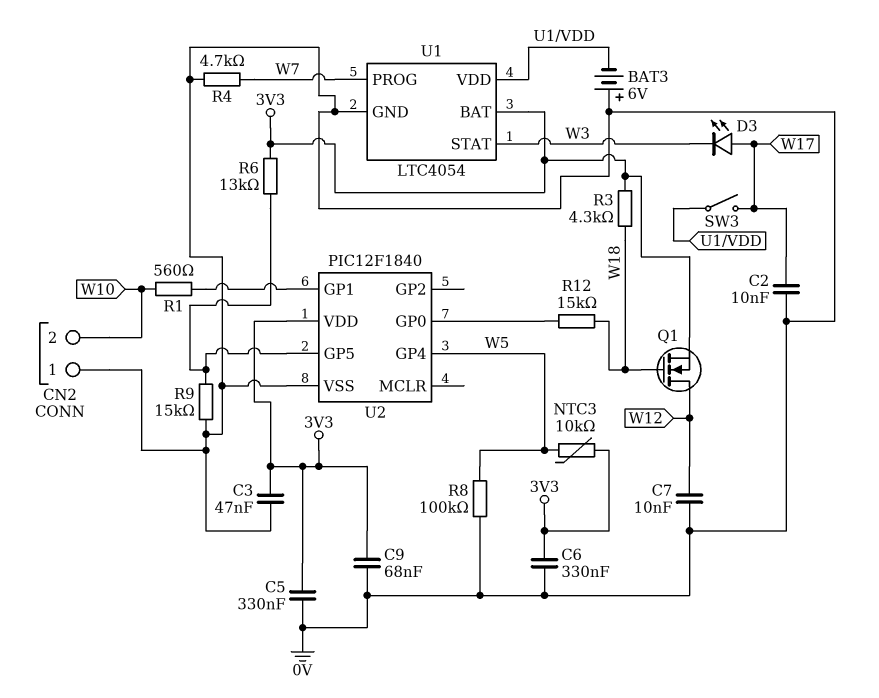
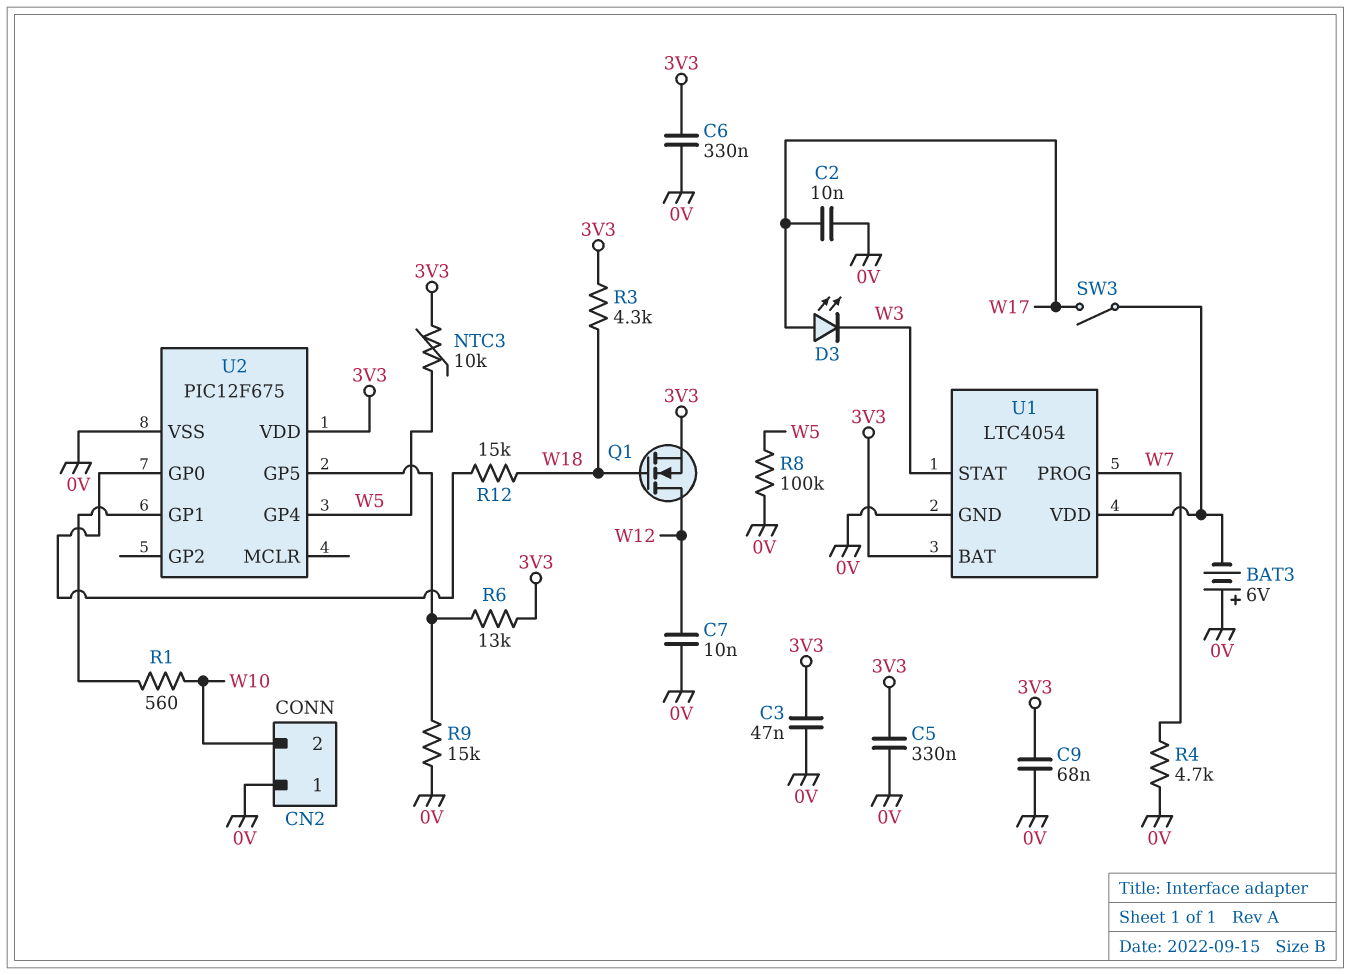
U2: PIC12F1840 -> PIC12F675

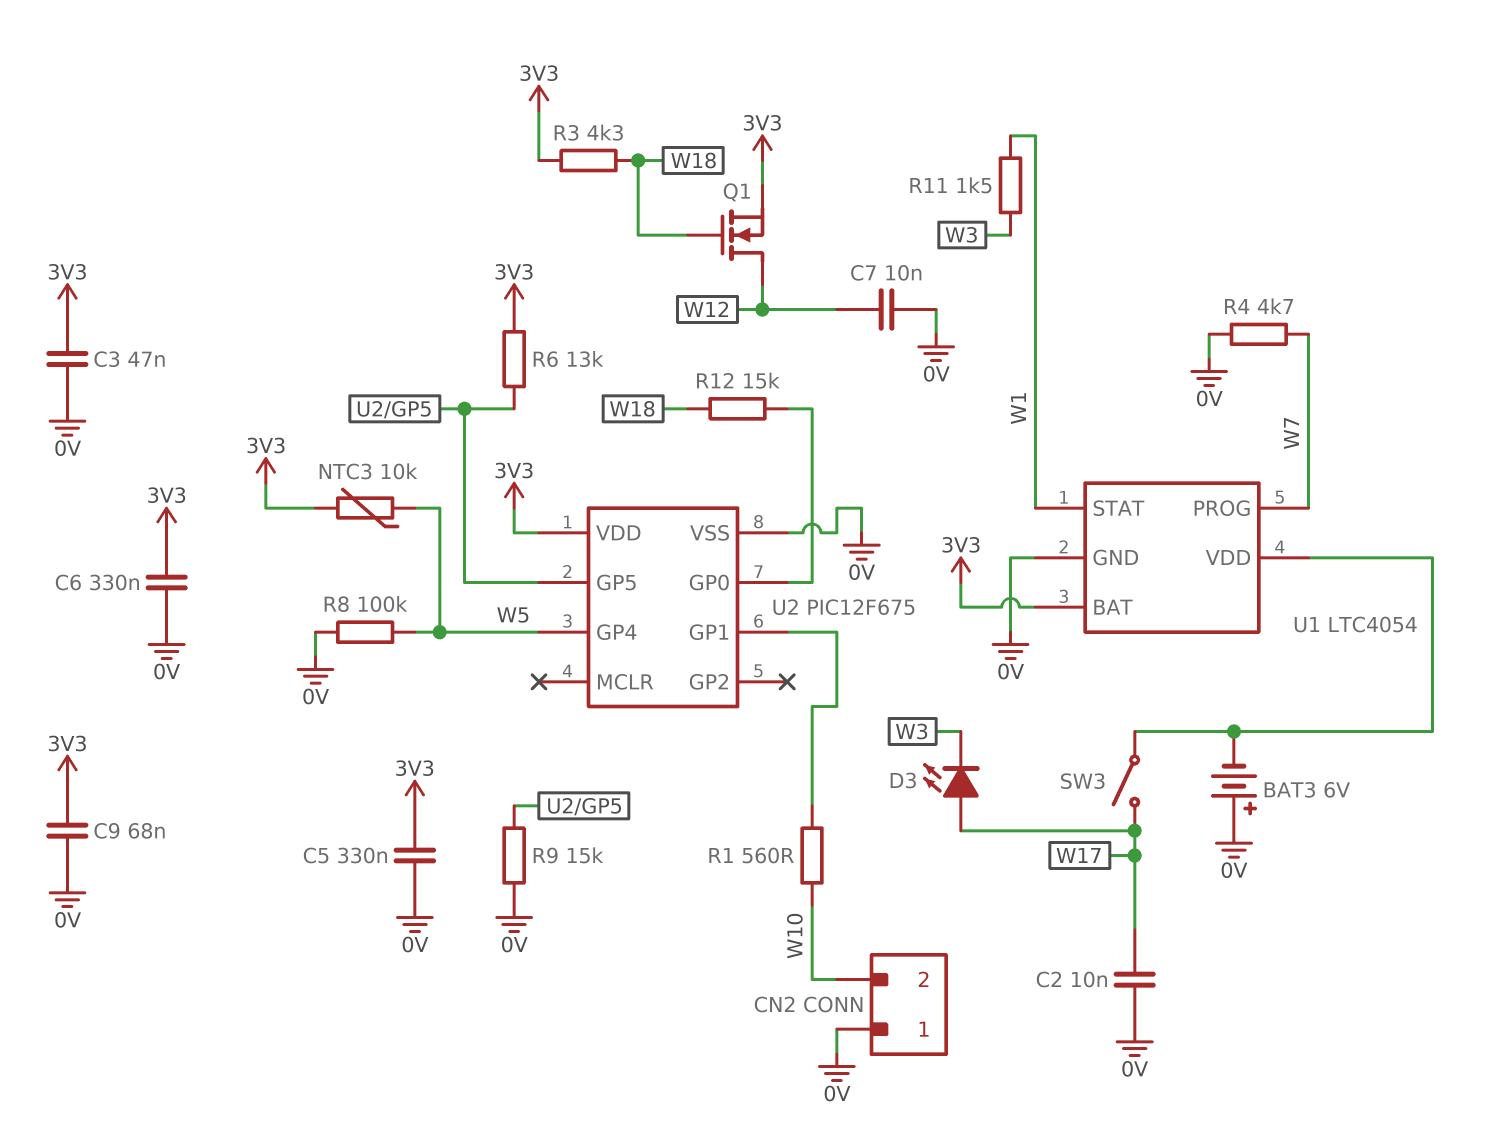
R11: none -> 1.5k (W1, W3)
U1 pin STAT: W3 -> W1

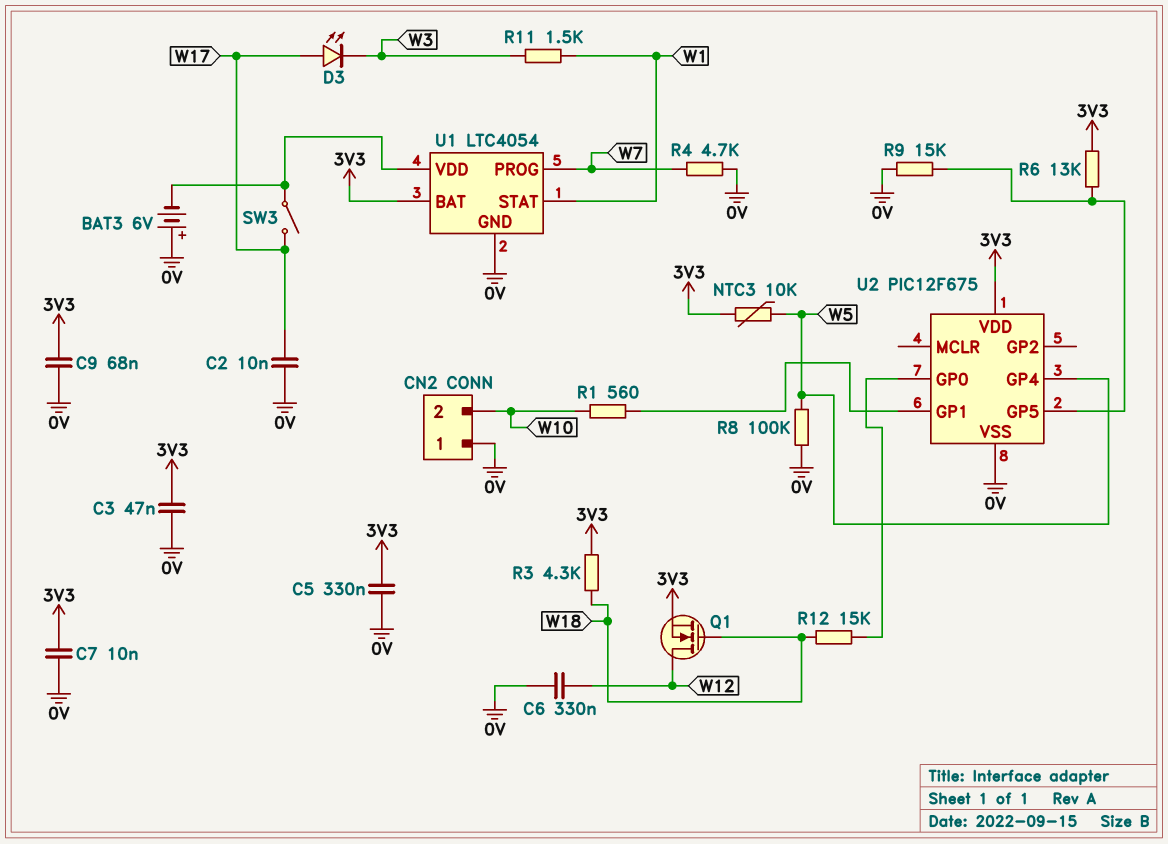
C6: 330nF (0V, 3V3) -> 330nF (0V, W12)
C7: 10nF (0V, W12) -> 10nF (0V, 3V3)

